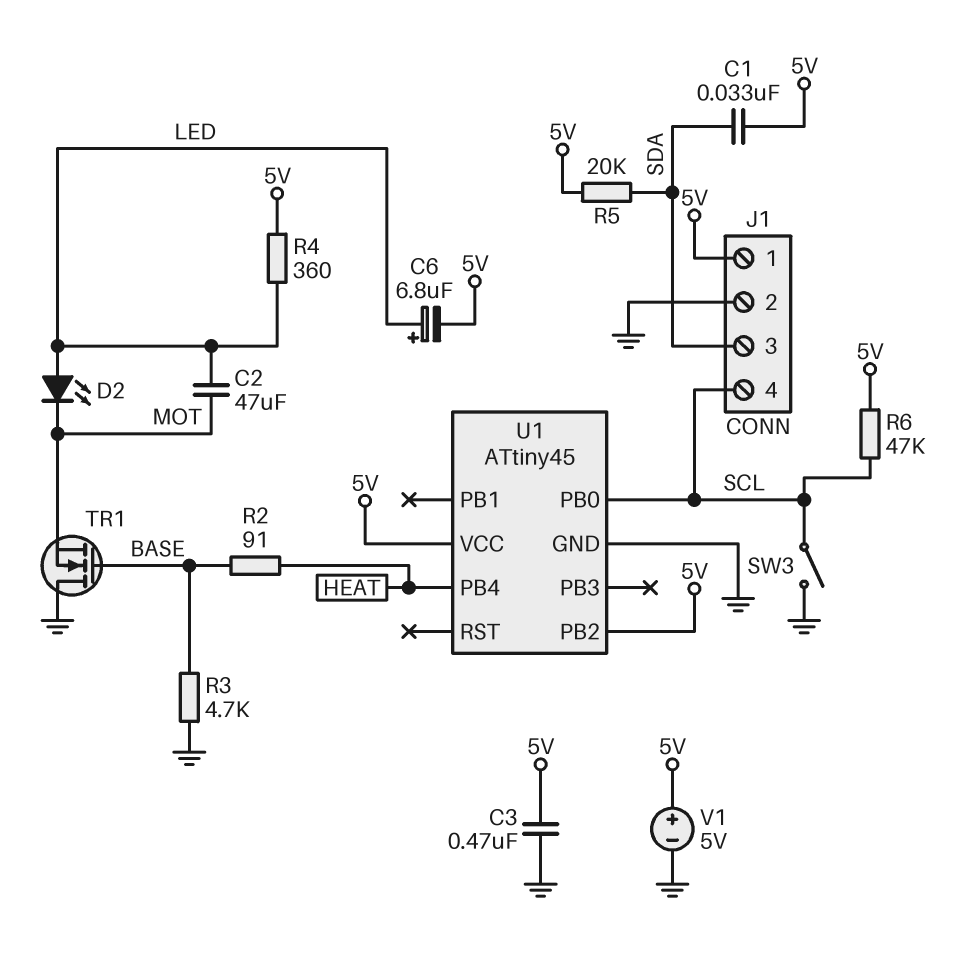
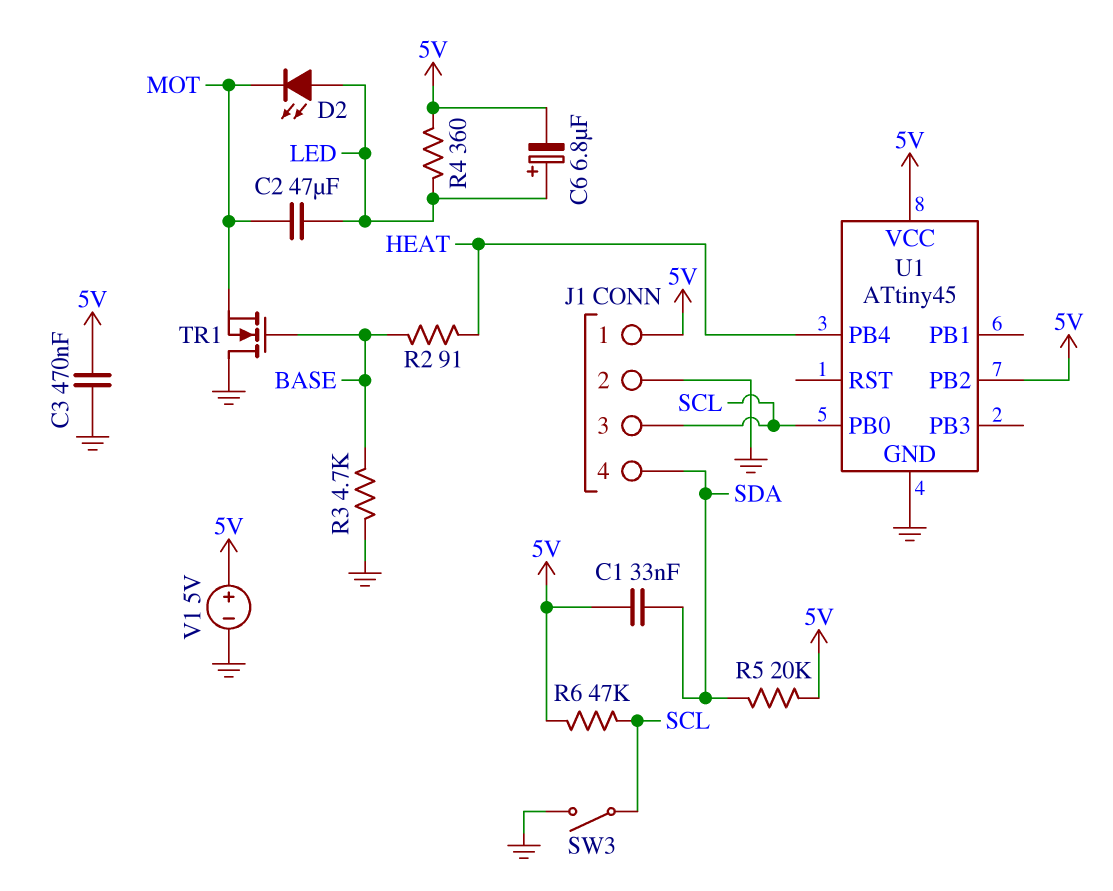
J1 pin 3: SDA -> SCL
J1 pin 4: SCL -> SDA

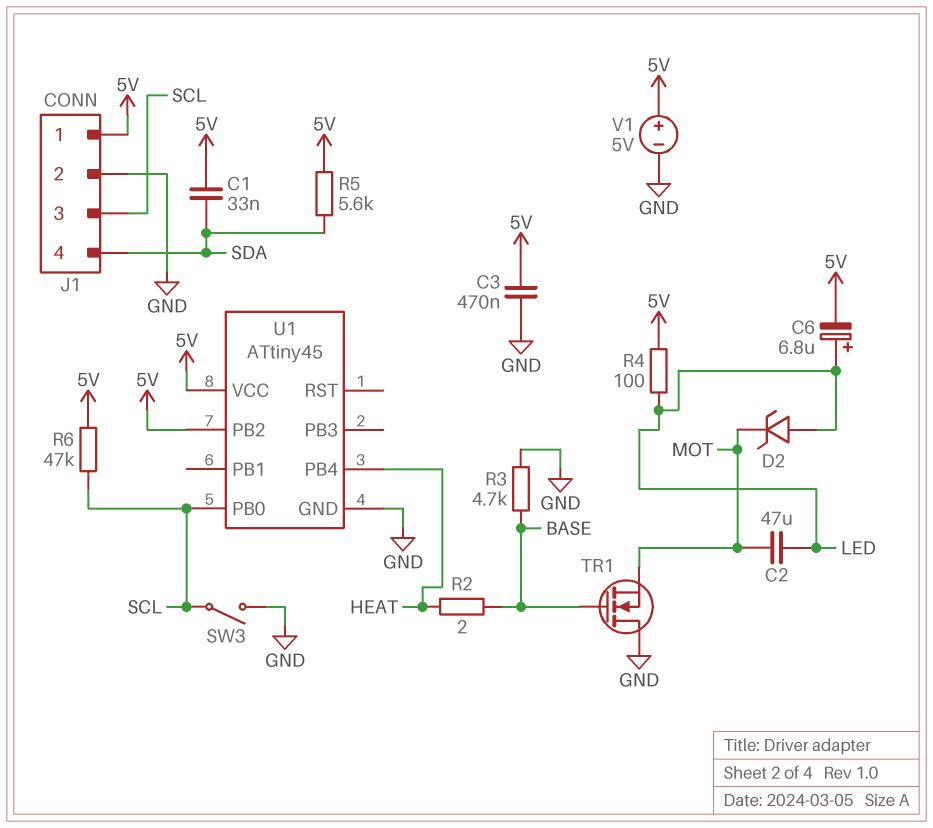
D2: LED (A LED, K MOT) -> zener (A LED, K MOT)
R2: 91 (BASE, HEAT) -> 2 (BASE, HEAT)
R4: 360 (5V, LED) -> 100 (5V, LED)
R5: 20k (5V, SDA) -> 5.6k (5V, SDA)

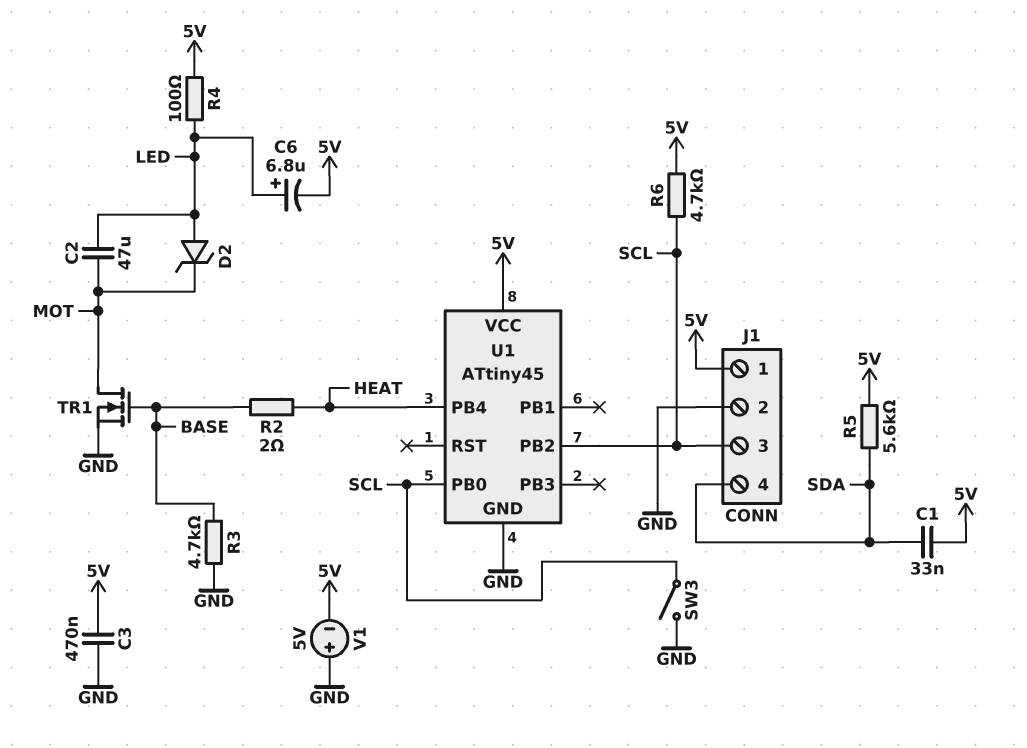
R6: 47k (5V, SCL) -> 4.7k (5V, SCL)
TR1: NMOS (G BASE, D GND, S MOT) -> NMOS (G BASE, D MOT, S GND)
U1 pin PB2: 5V -> SCL
V1: 5V (plus 5V, minus GND) -> 5V (plus GND, minus 5V)

